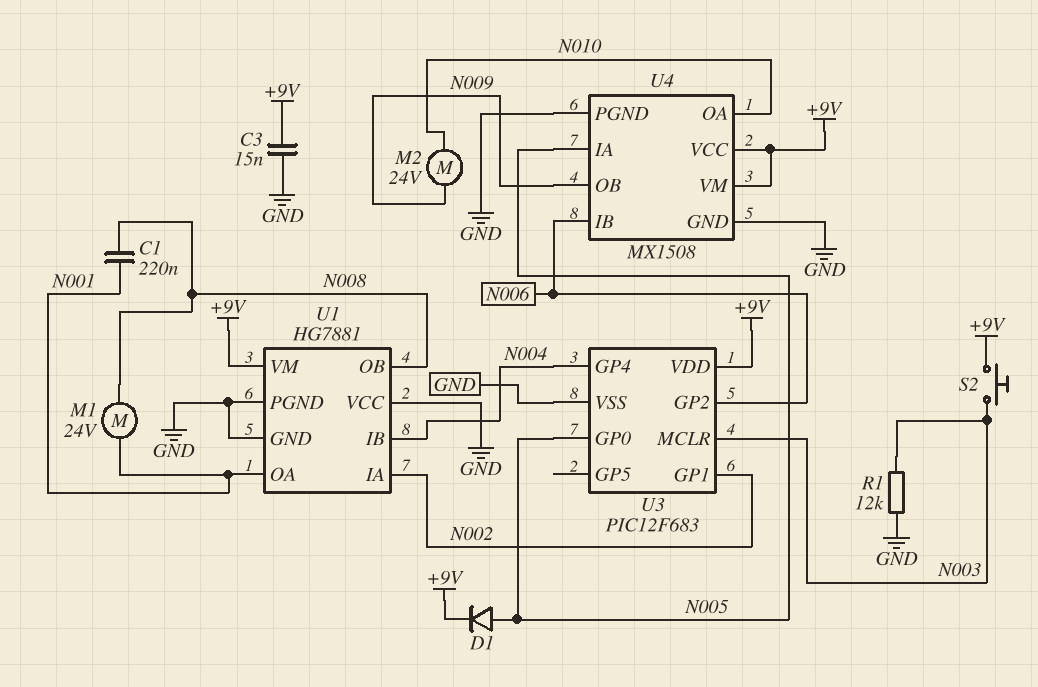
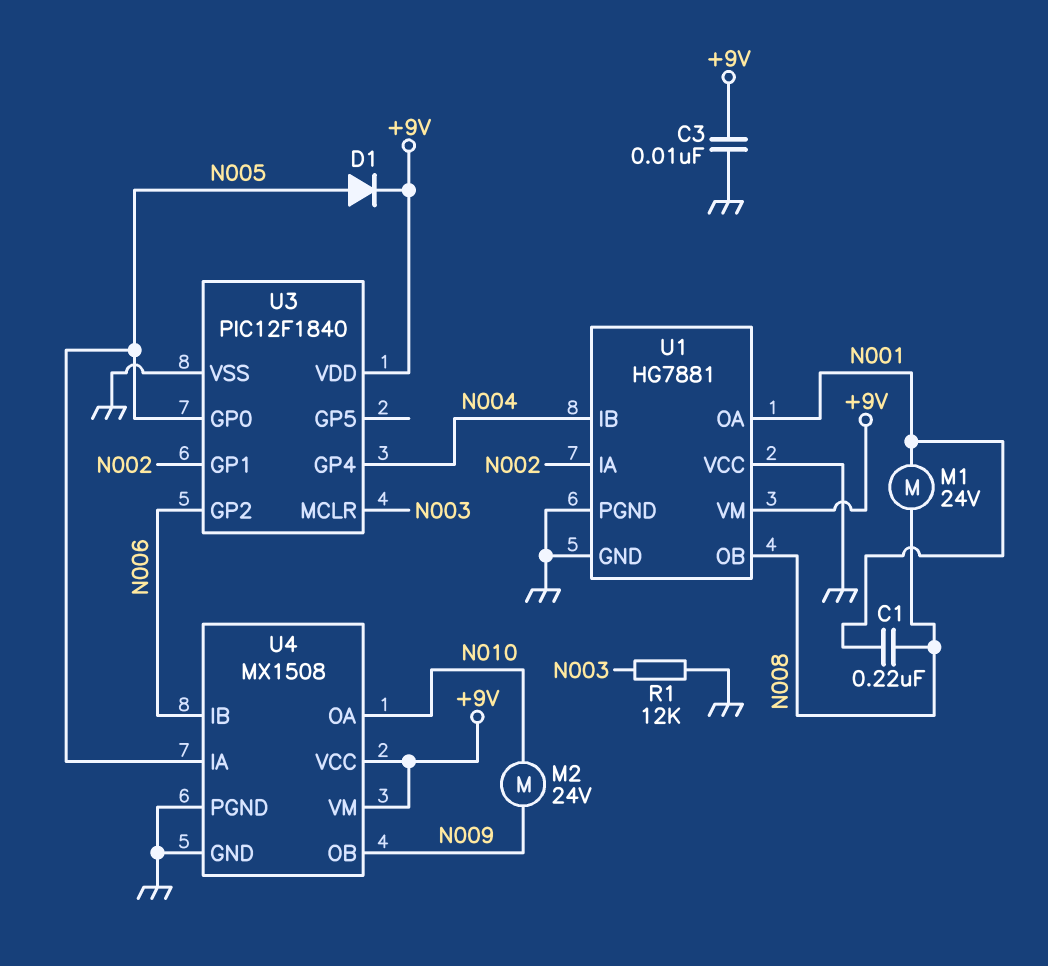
C3: 15nF (+9V, GND) -> 10nF (+9V, GND)
S2: button (+9V, N003) -> none
U3: PIC12F683 -> PIC12F1840

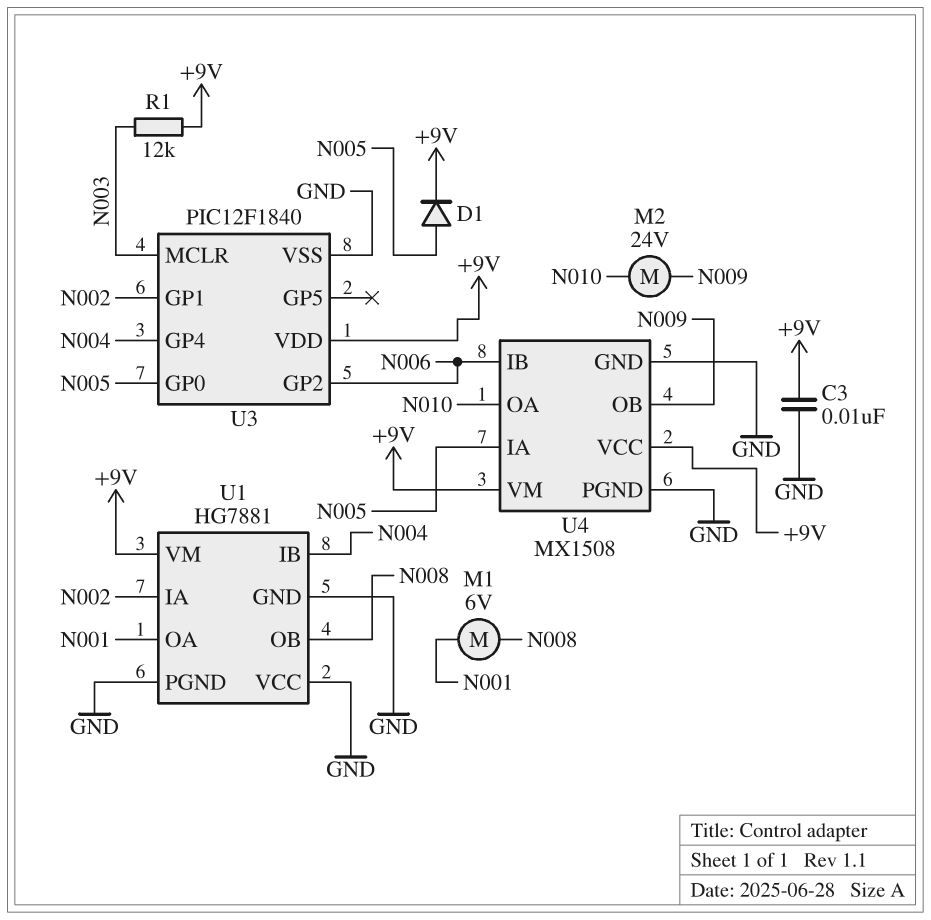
C1: 220nF (N001, N008) -> none
M1: motor 24V (N001, N008) -> motor 6V (N001, N008)
R1: 12k (GND, N003) -> 12k (+9V, N003)

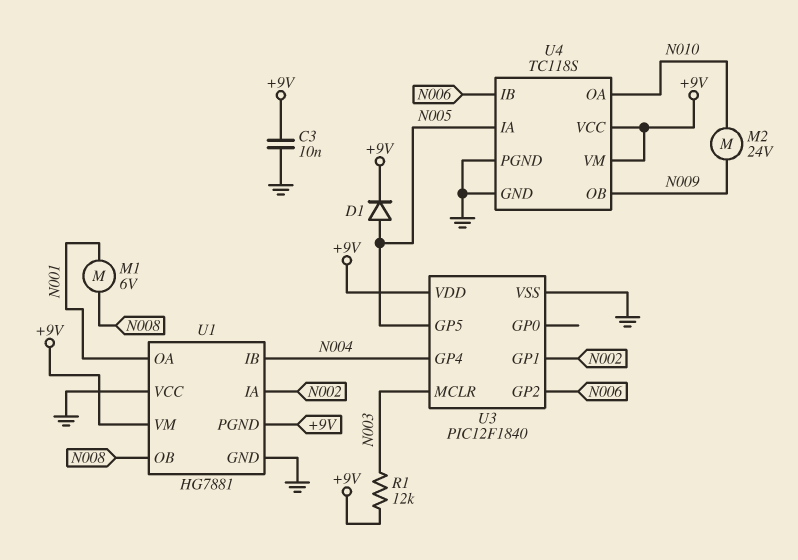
U1 pin PGND: GND -> +9V
U3 pin GP0: N005 -> none
U3 pin GP5: none -> N005
U4: MX1508 -> TC118S

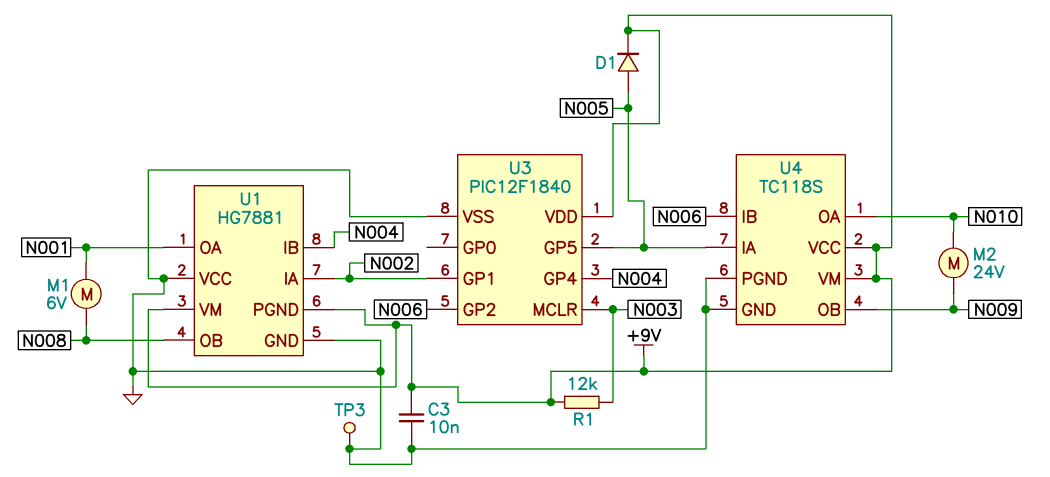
TP3: none -> test point (GND)

